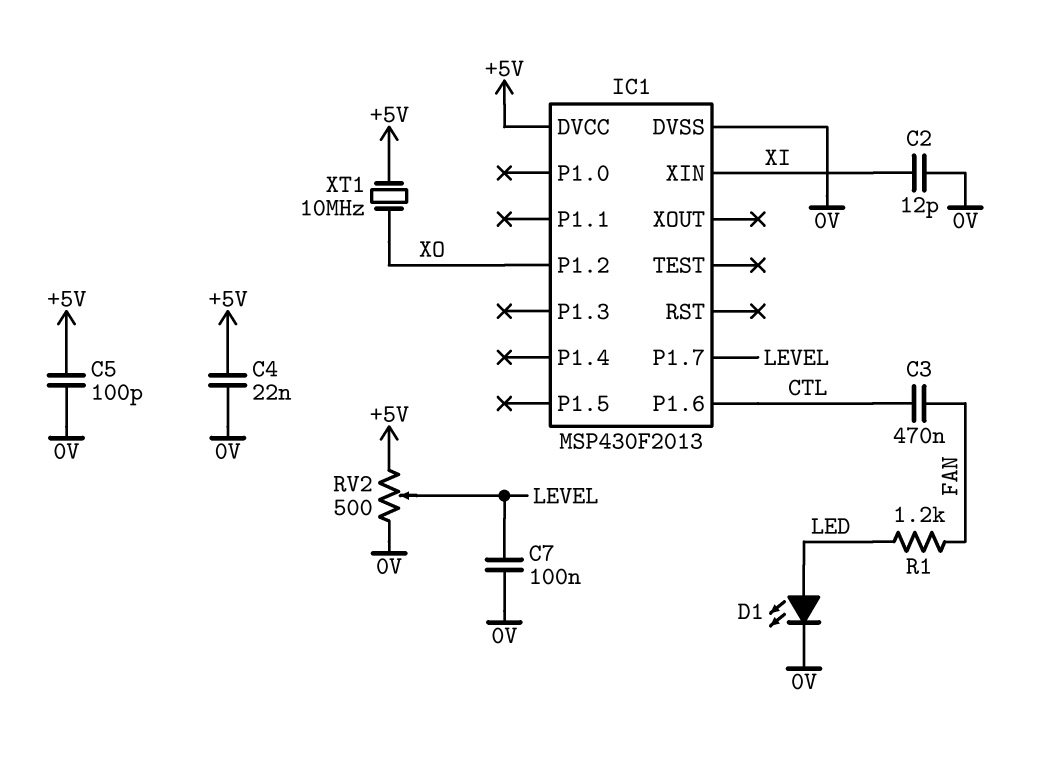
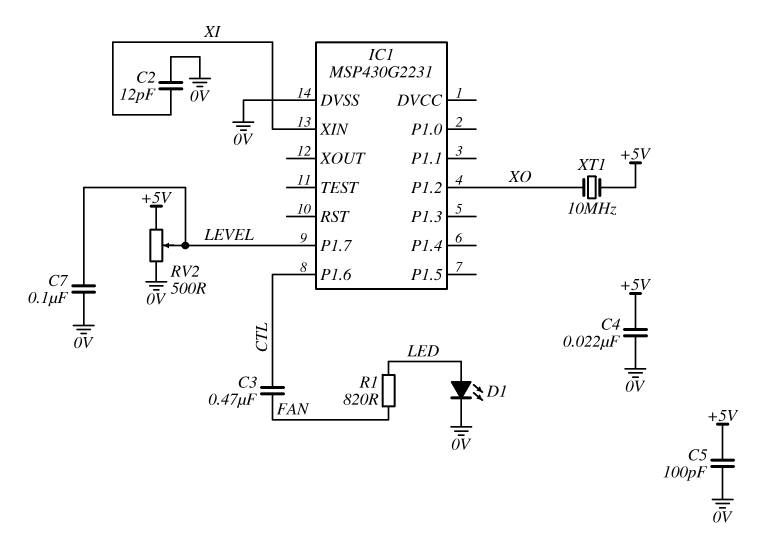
IC1: MSP430F2013 -> MSP430G2231
IC1 pin DVCC: +5V -> none
R1: 1.2k (FAN, LED) -> 820 (FAN, LED)

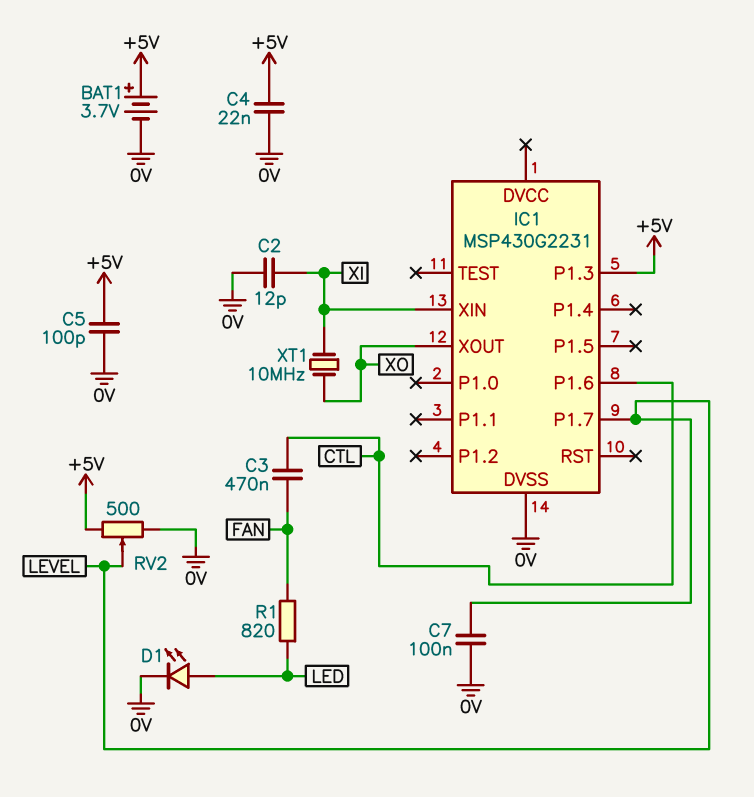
BAT1: none -> 3.7V (plus +5V, minus 0V)
IC1 pin P1.2: XO -> none
IC1 pin P1.3: none -> +5V
IC1 pin XOUT: none -> XO
XT1: 10MHz (+5V, XO) -> 10MHz (XI, XO)

